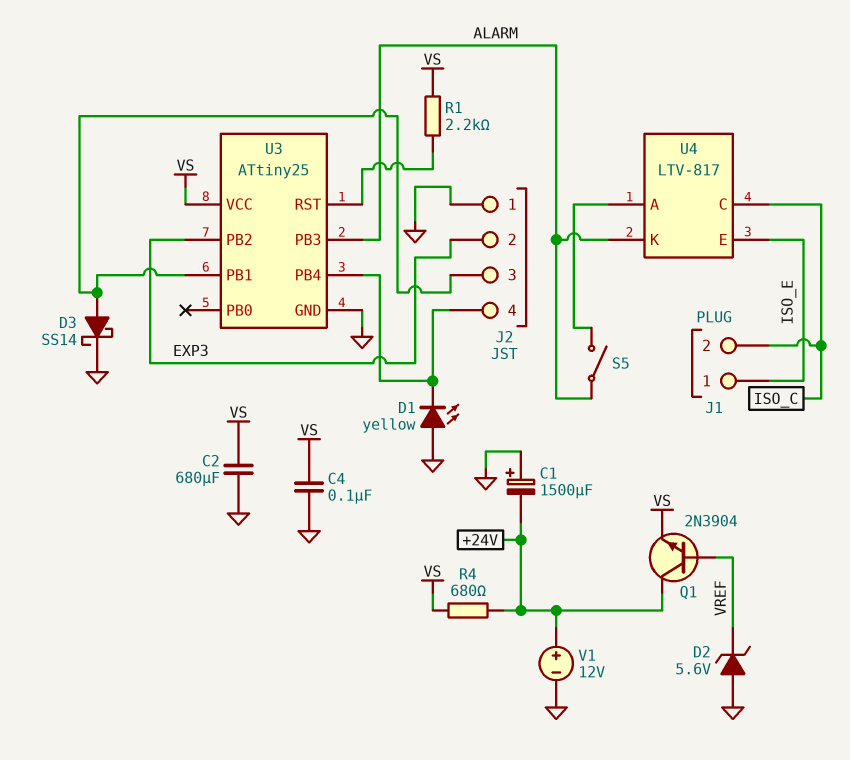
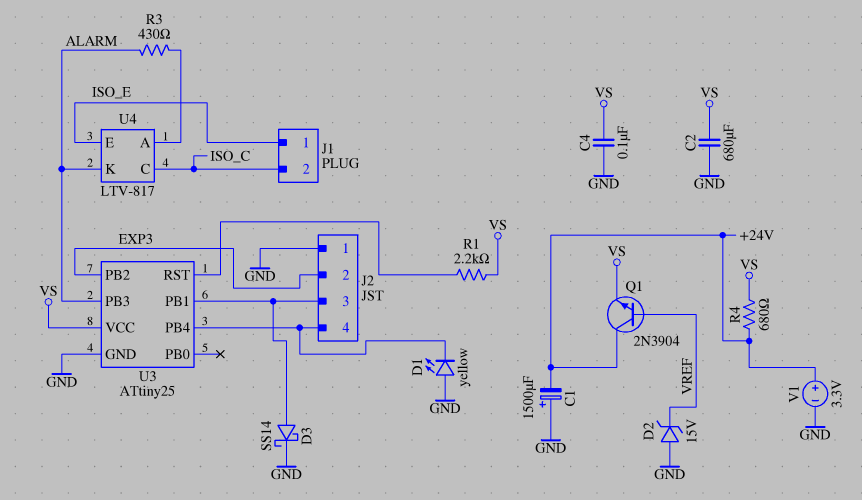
D2: zener 5.6V (A GND, K VREF) -> zener 15V (A GND, K VREF)
R3: none -> 430 (ALARM, U4/A)
S5: switch (ALARM, U4/A) -> none
V1: 12V (plus +24V, minus GND) -> 3.3V (plus +24V, minus GND)

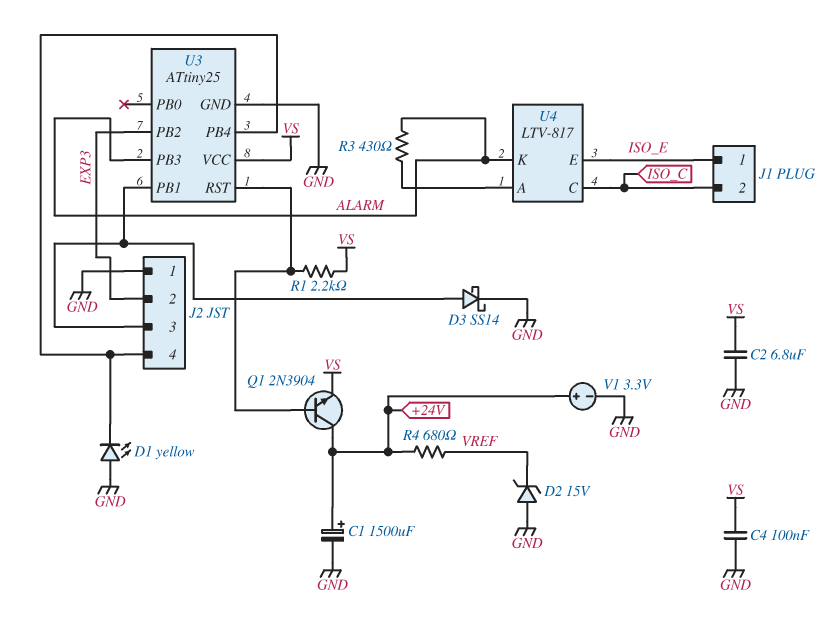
C1: 1500uF (plus GND, minus +24V) -> 1500uF (plus +24V, minus GND)
C2: 680uF (GND, VS) -> 6.8uF (GND, VS)
Q1: NPN 2N3904 (B VREF, C +24V, E VS) -> NPN 2N3904 (B U3/RST, C +24V, E VS)
R4: 680 (+24V, VS) -> 680 (+24V, VREF)

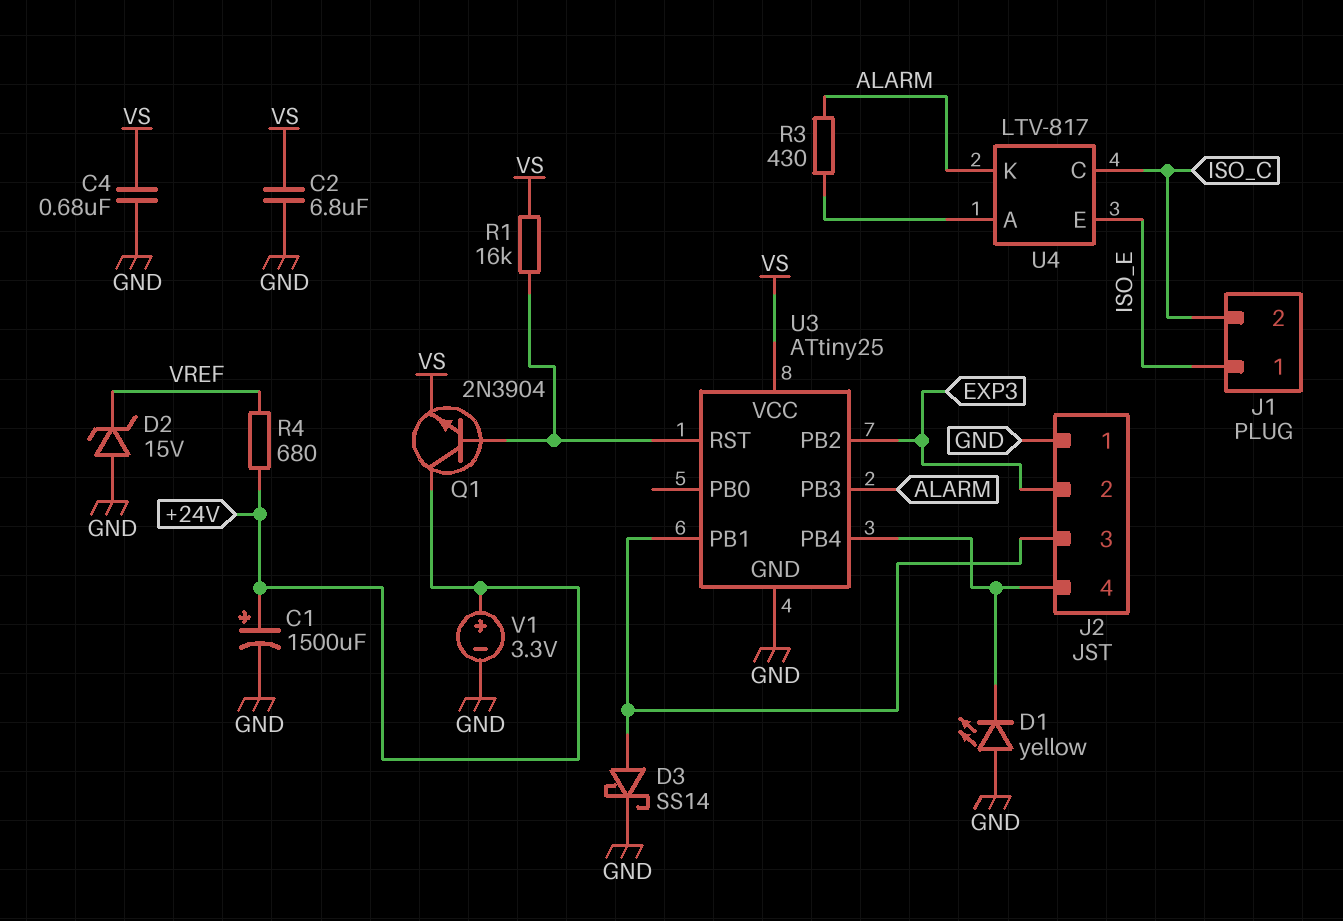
C4: 100nF (GND, VS) -> 680nF (GND, VS)
R1: 2.2k (U3/RST, VS) -> 16k (U3/RST, VS)

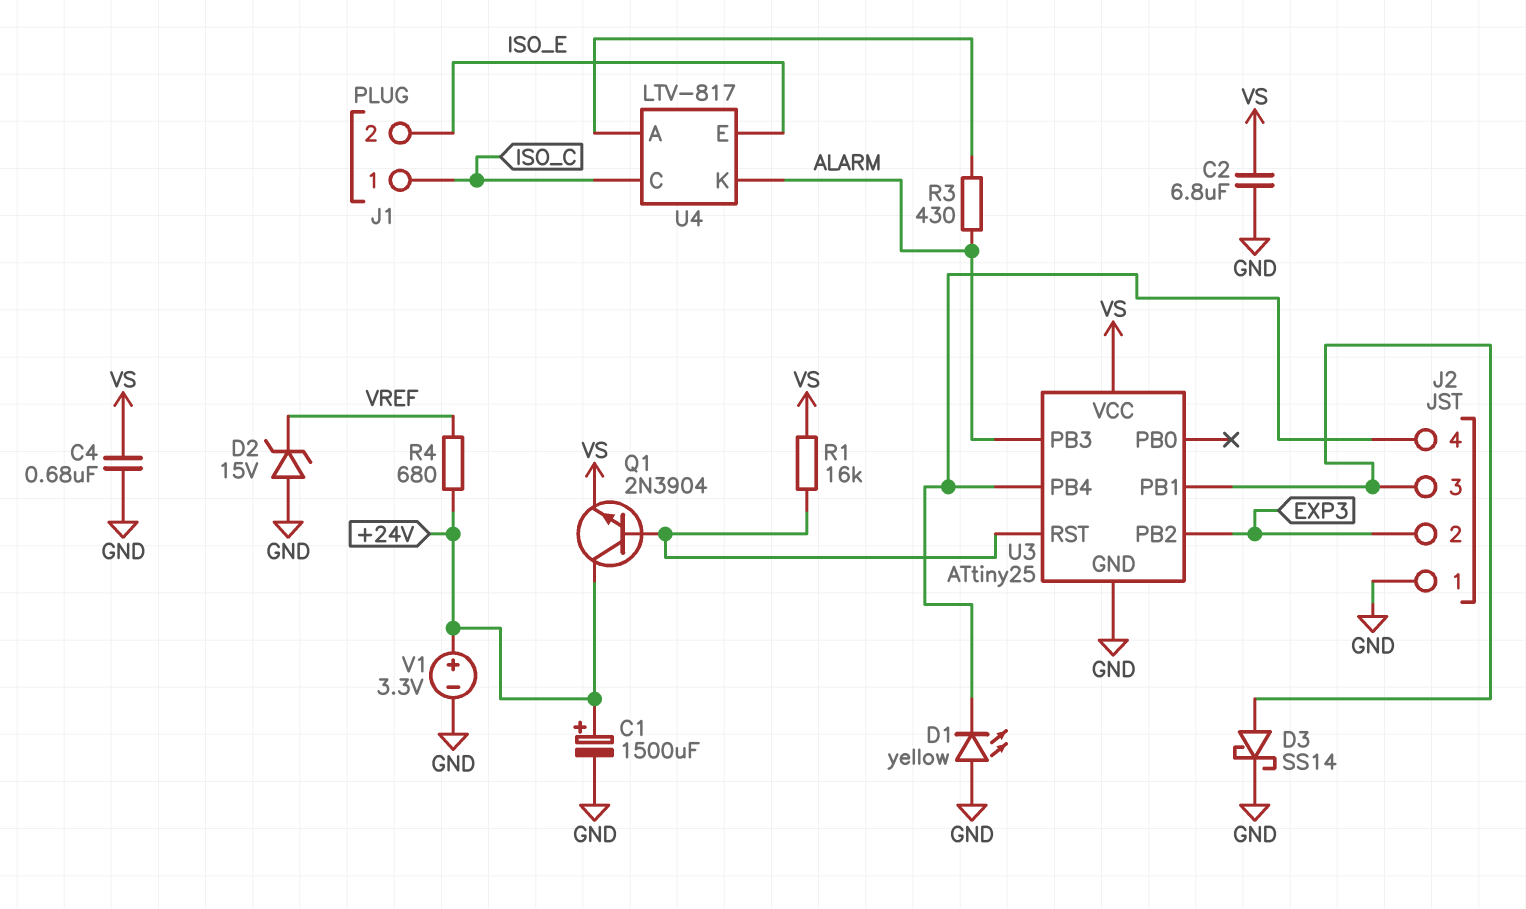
J1 pin 1: ISO_E -> ISO_C
J1 pin 2: ISO_C -> ISO_E

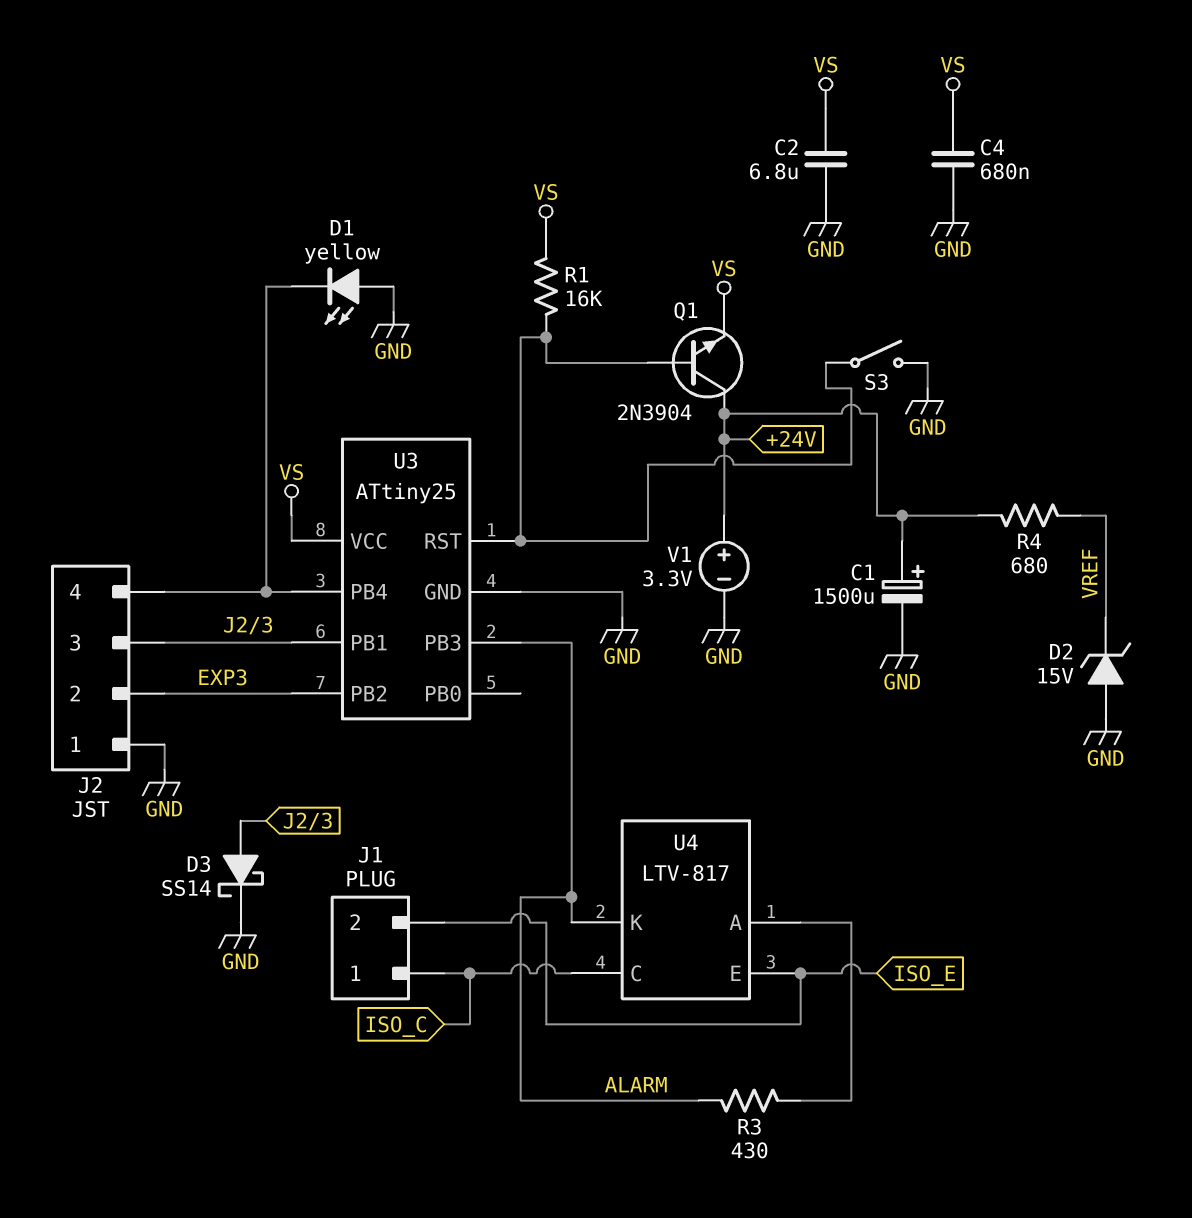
S3: none -> switch (GND, U3/RST)

